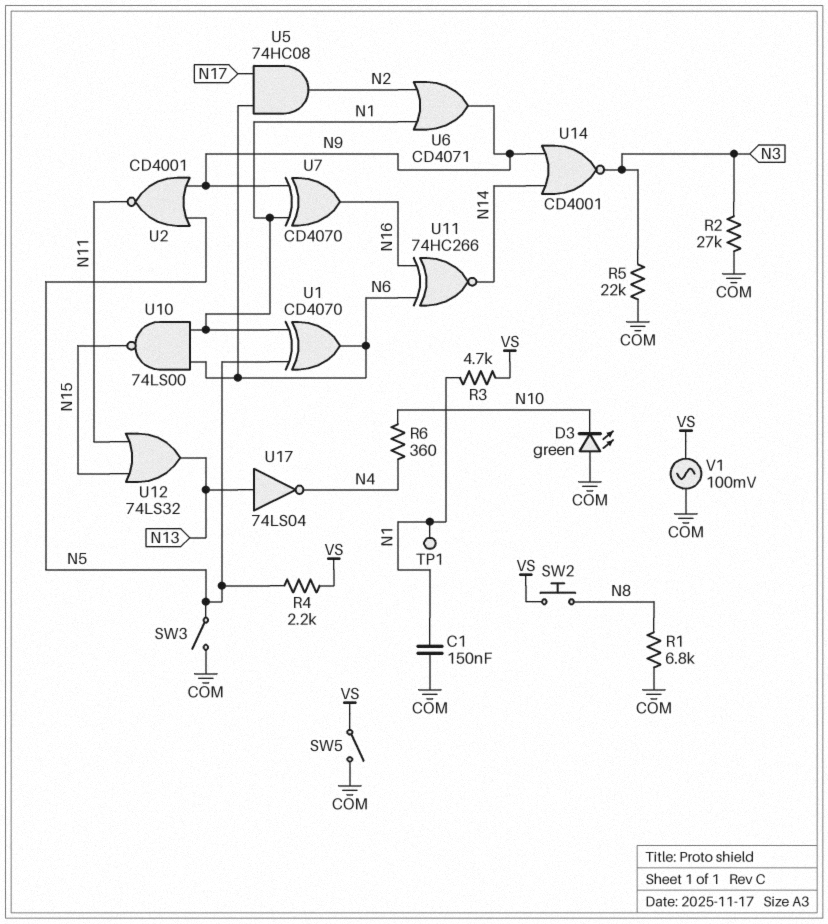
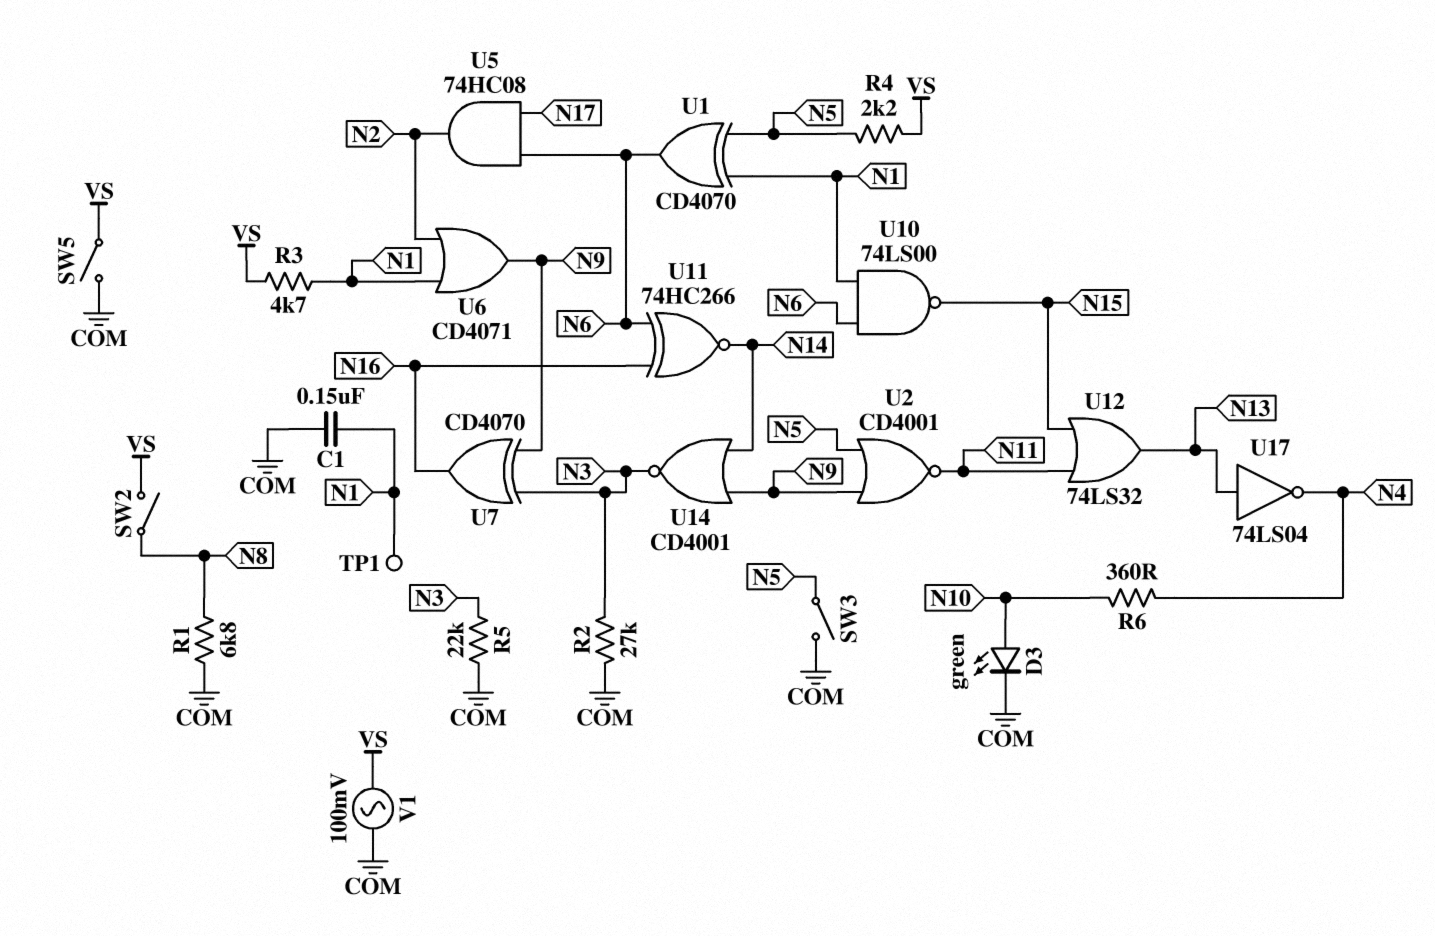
D3: LED green (A COM, K N10) -> LED green (A N10, K COM)
SW2: button (N8, VS) -> switch (N8, VS)
U7: XOR CD4070 (in N1, in N9, out N16) -> XOR CD4070 (in N3, in N9, out N16)

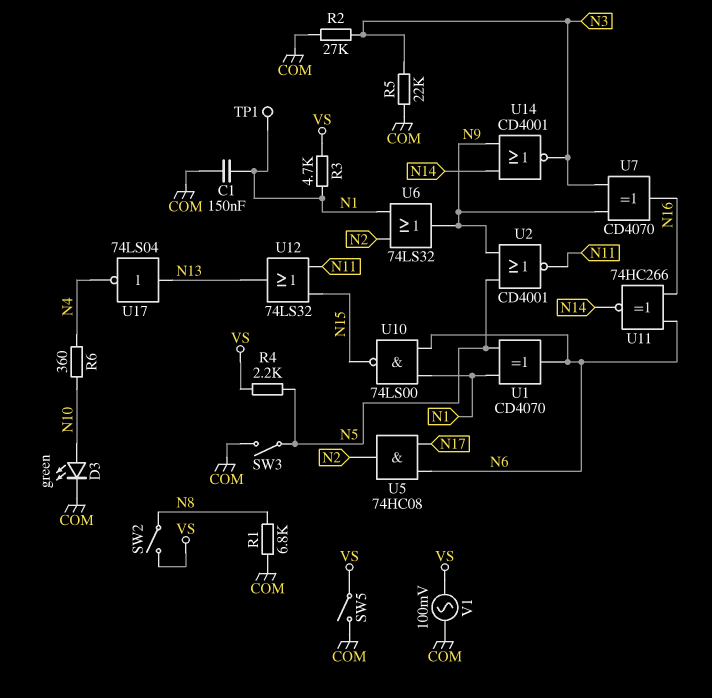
U6: OR CD4071 (in N1, in N2, out N9) -> OR 74LS32 (in N1, in N2, out N9)

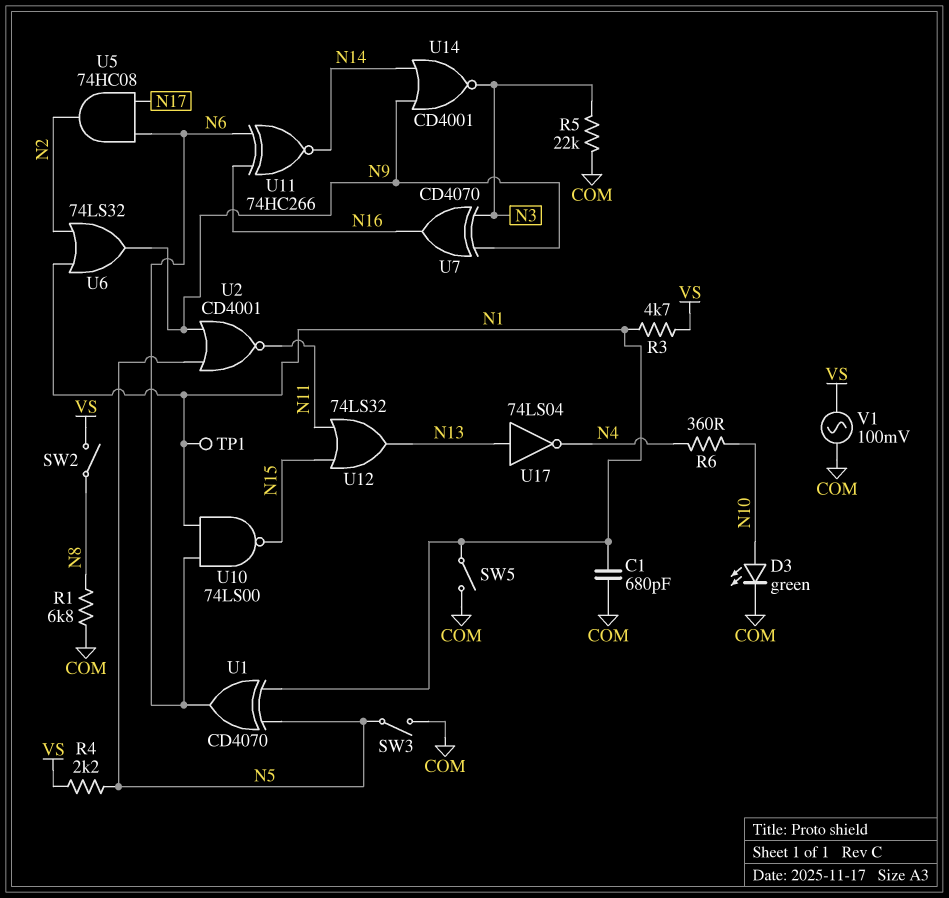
C1: 150nF (COM, N1) -> 680pF (COM, N1)
R2: 27k (COM, N3) -> none
SW5: switch (COM, VS) -> switch (COM, N1)

